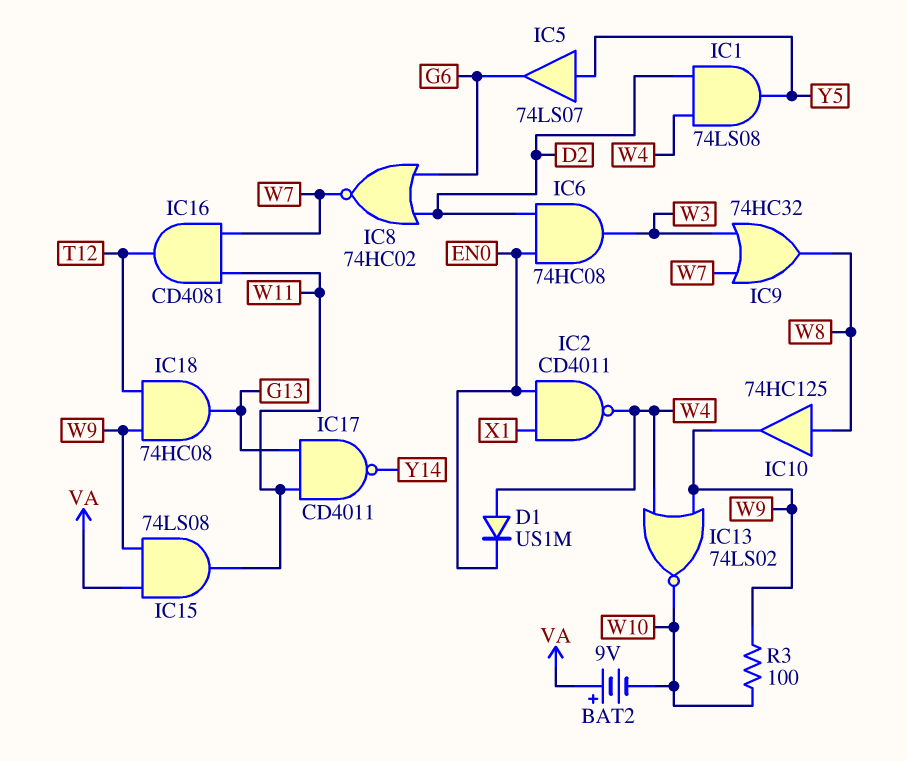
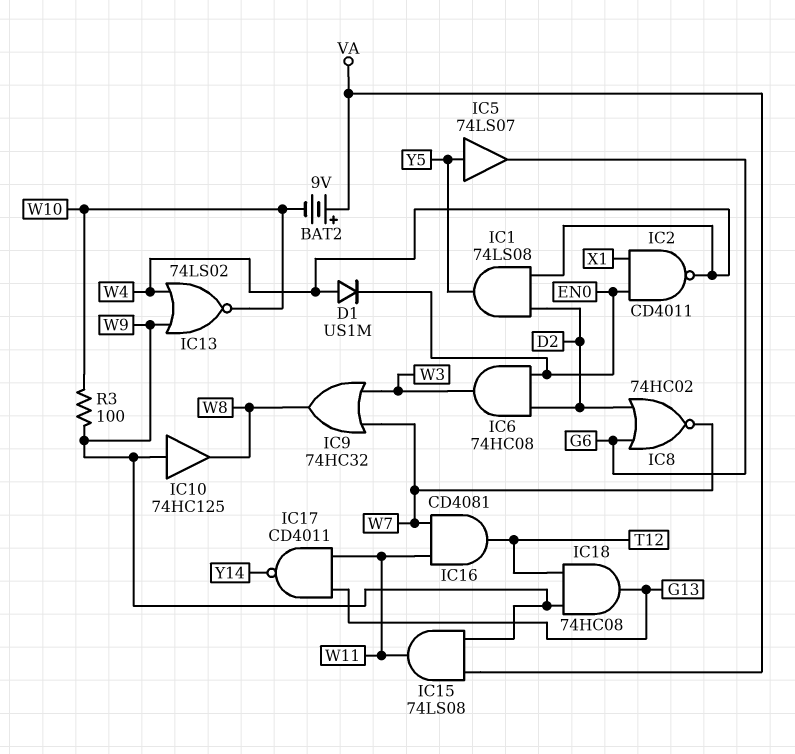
IC10: buffer 74HC125 (in W8, out W9) -> buffer 74HC125 (in W9, out W8)

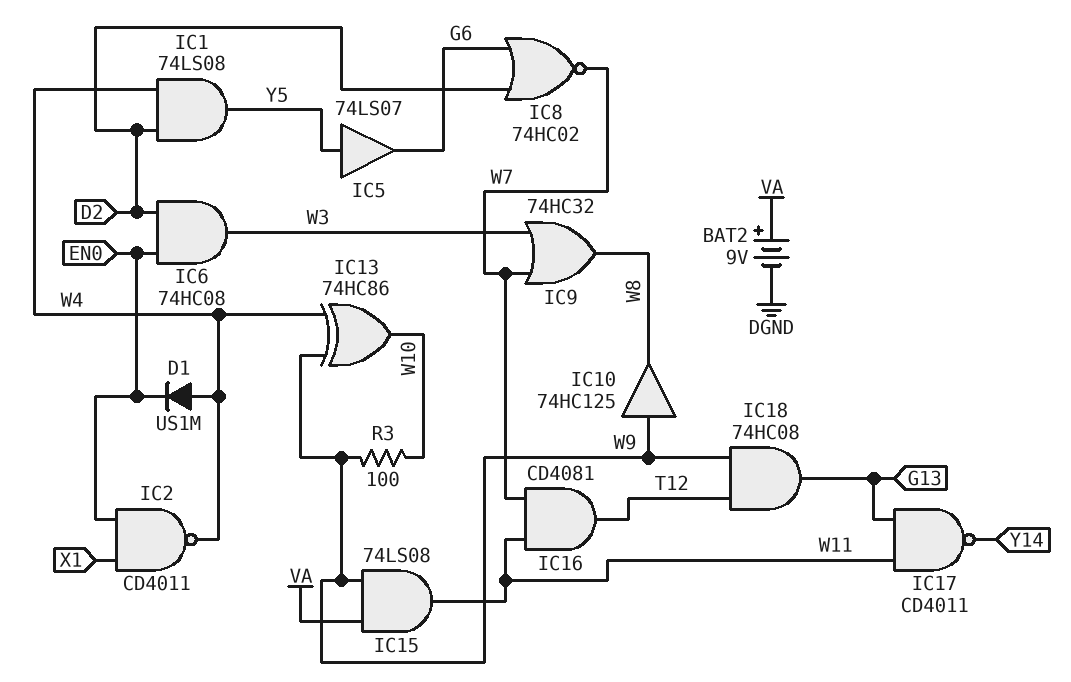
BAT2: 9V (plus VA, minus W10) -> 9V (plus VA, minus DGND)
IC13: NOR 74LS02 (in W4, in W9, out W10) -> XOR 74HC86 (in W4, in W9, out W10)

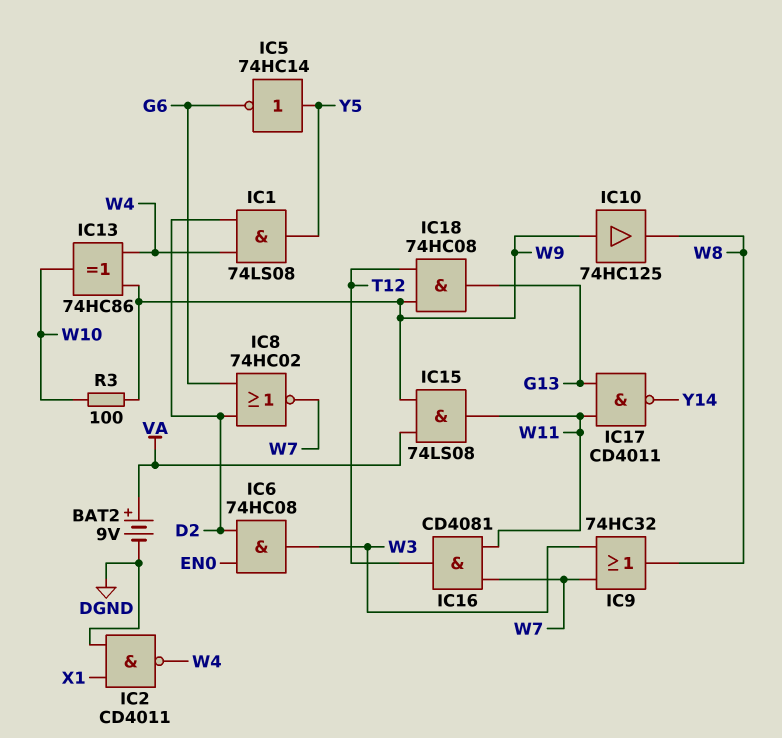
D1: diode US1M (A W4, K EN0) -> none
IC2: NAND CD4011 (in EN0, in X1, out W4) -> NAND CD4011 (in DGND, in X1, out W4)
IC5: buffer 74LS07 (in Y5, out G6) -> NOT 74HC14 (in Y5, out G6)

